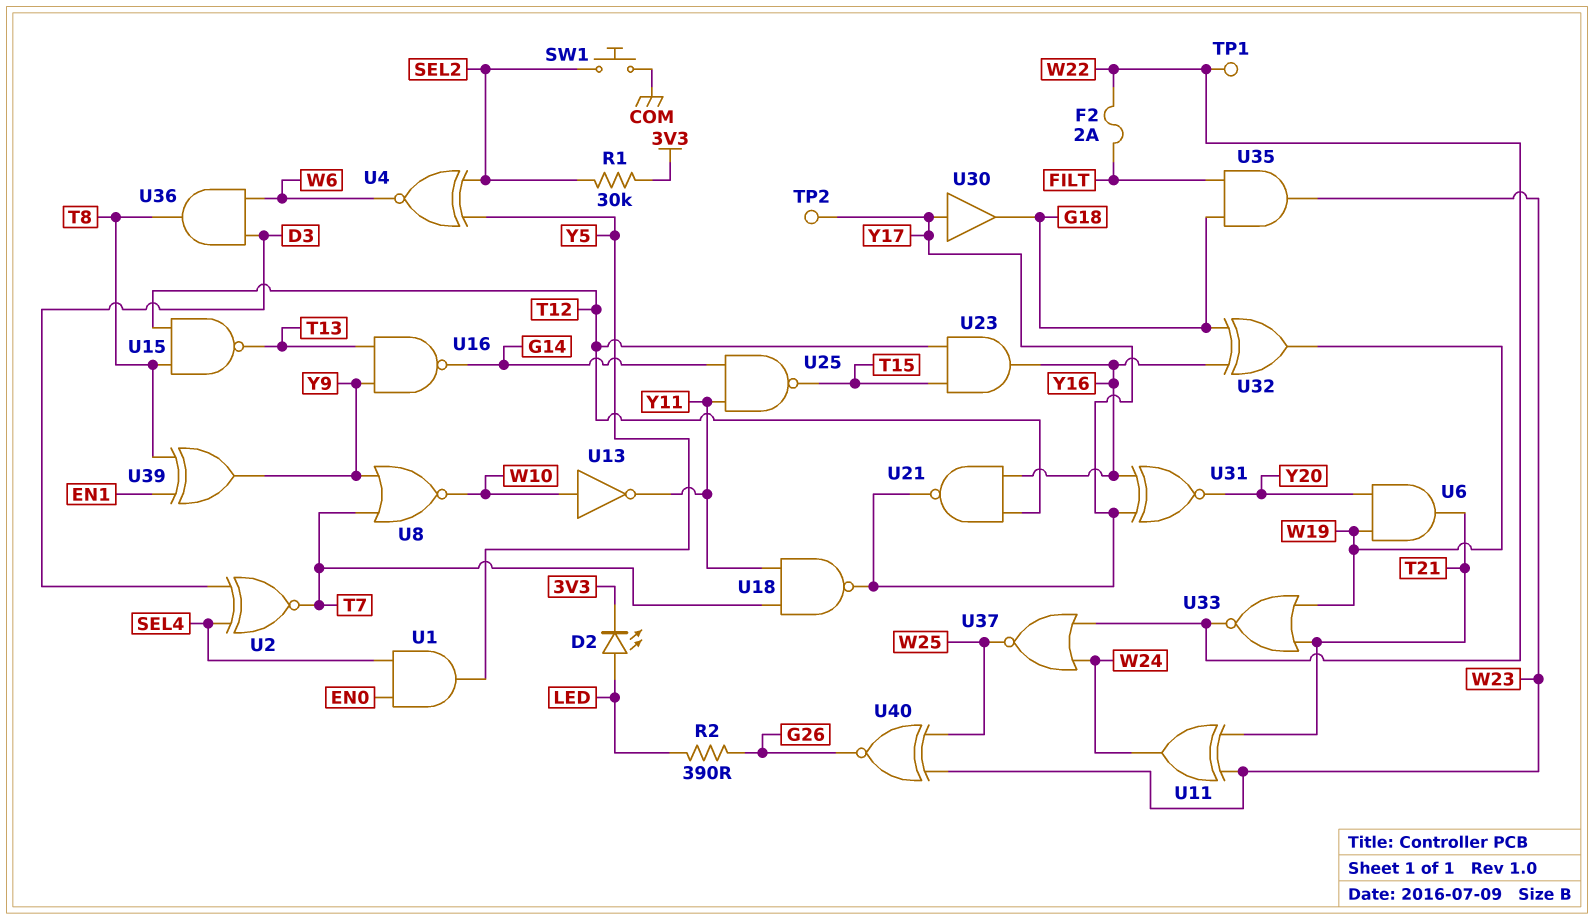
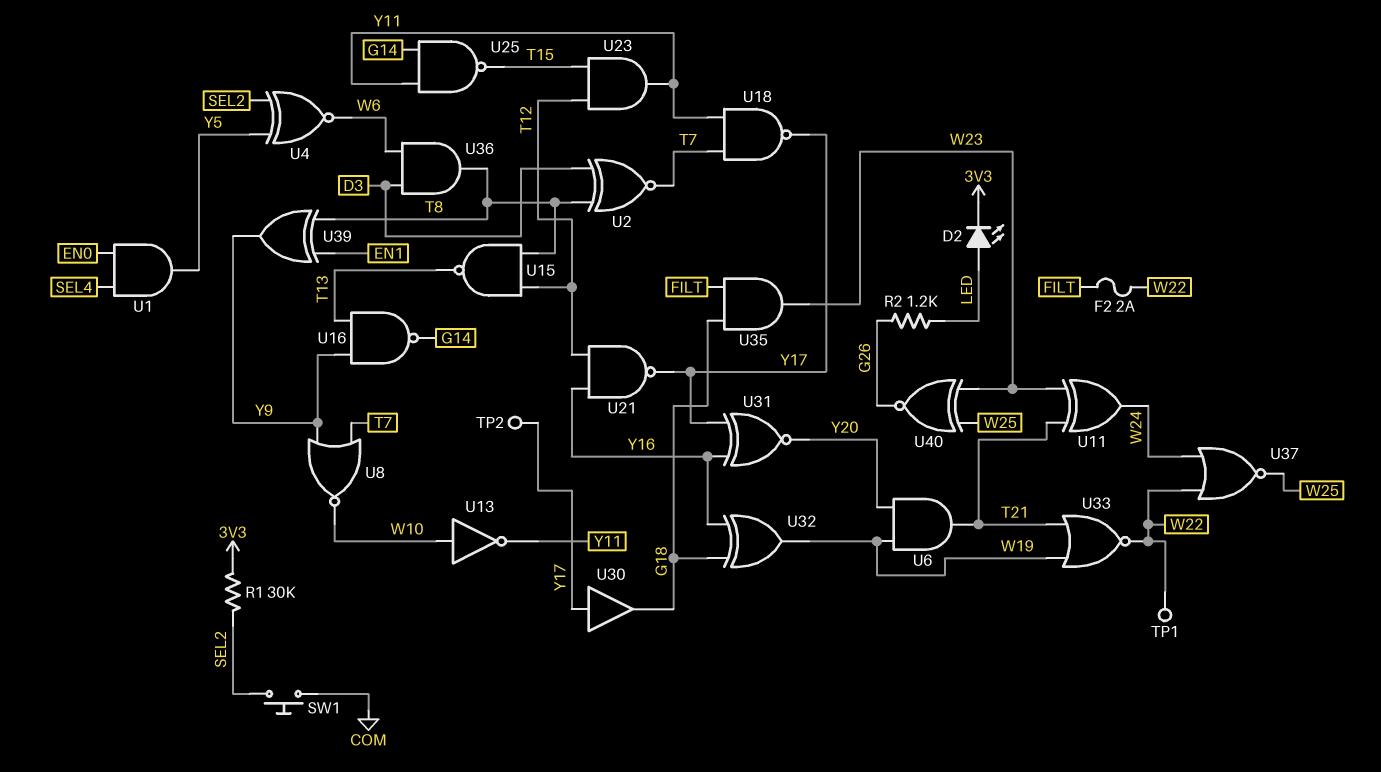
R2: 390 (G26, LED) -> 1.2k (G26, LED)
U2: XNOR (in D3, in SEL4, out T7) -> XNOR (in D3, in T8, out T7)
U23: AND (in T12, in T15, out Y16) -> AND (in T12, in T15, out Y11)

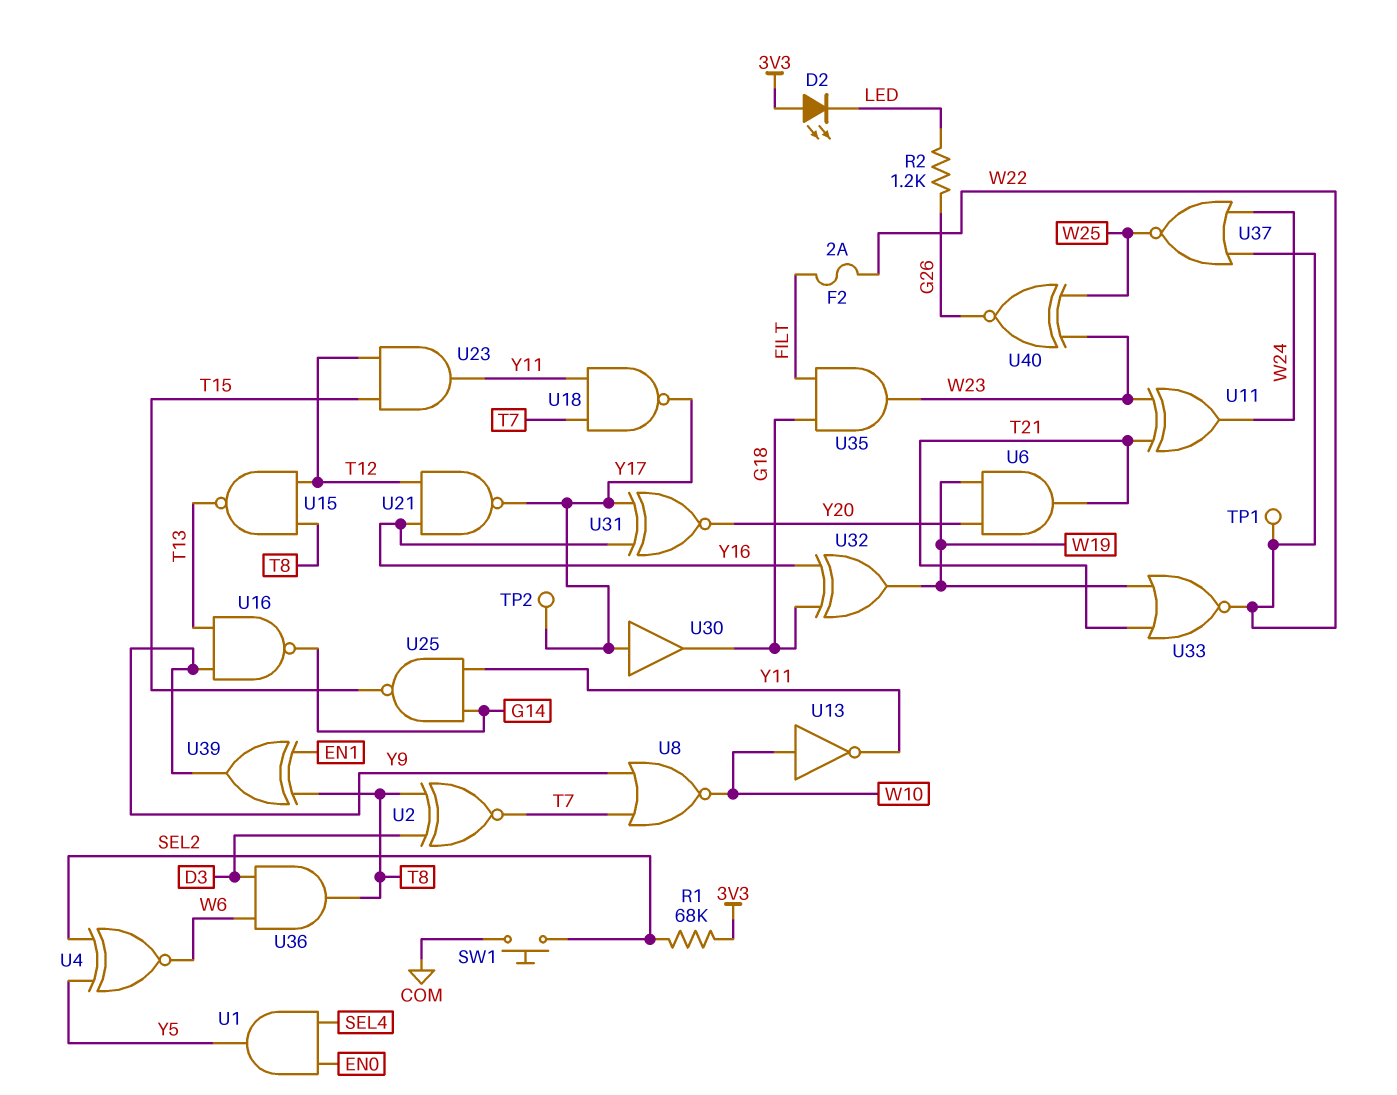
D2: LED (A LED, K 3V3) -> LED (A 3V3, K LED)
R1: 30k (3V3, SEL2) -> 68k (3V3, SEL2)

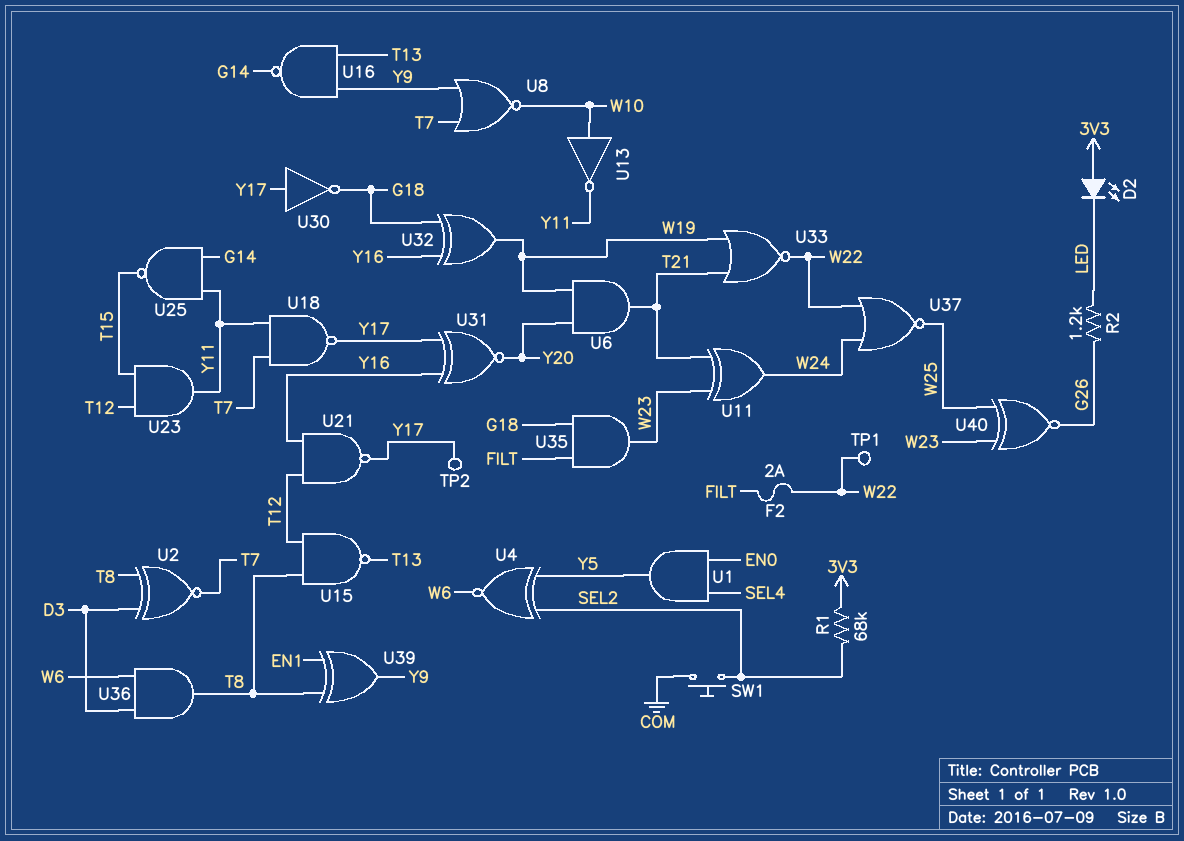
U30: buffer (in Y17, out G18) -> NOT (in Y17, out G18)

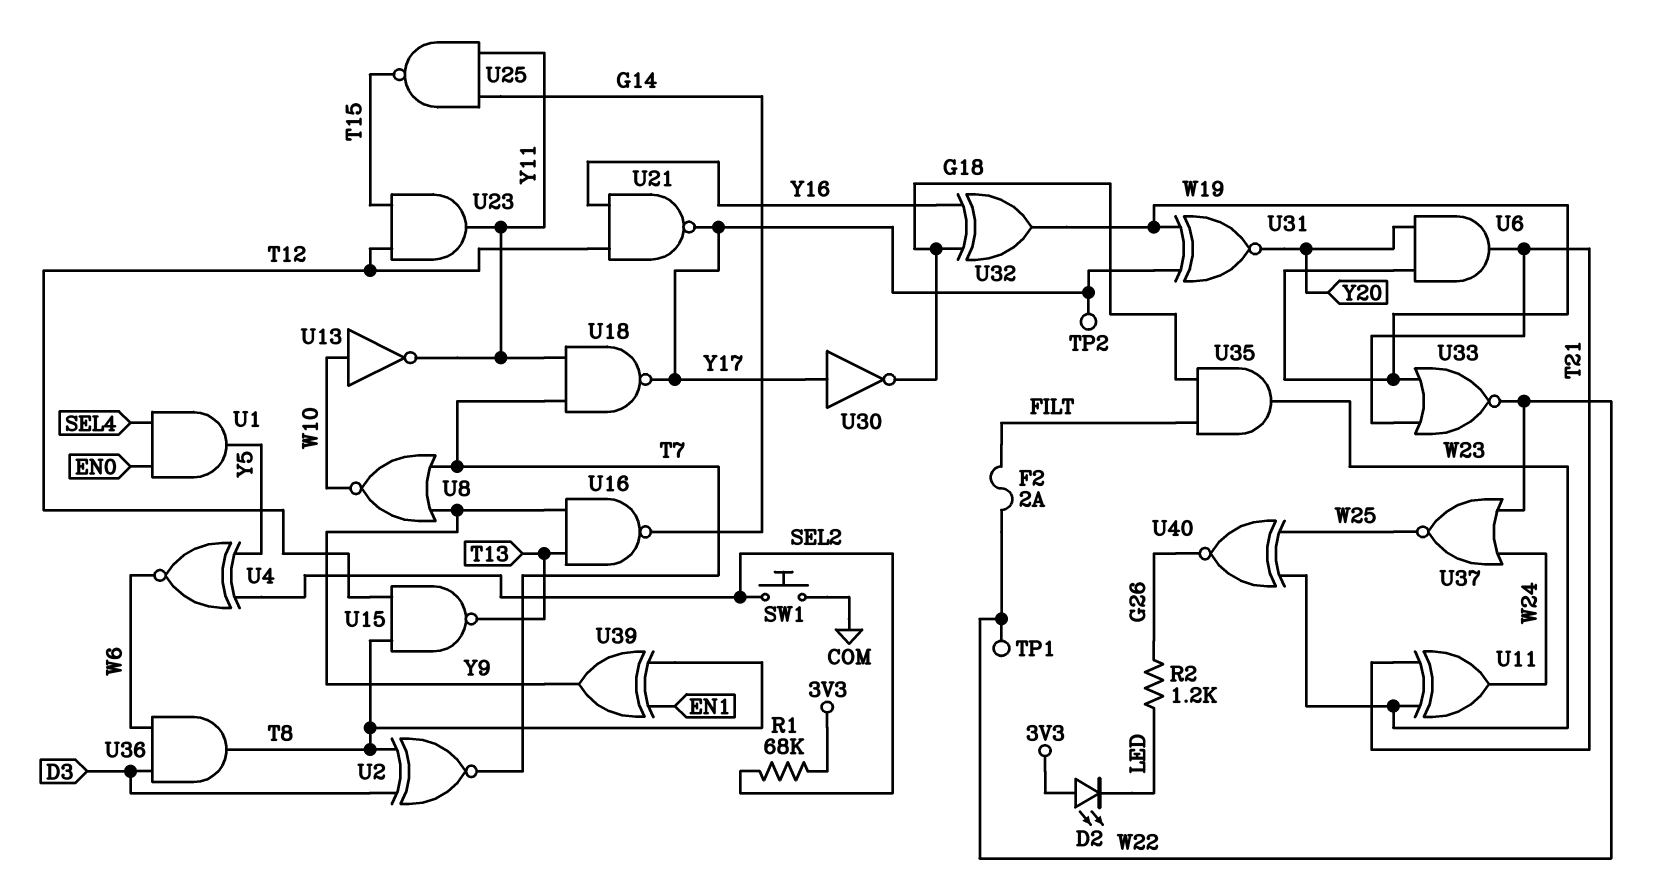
U31: XNOR (in Y16, in Y17, out Y20) -> XNOR (in W19, in Y17, out Y20)

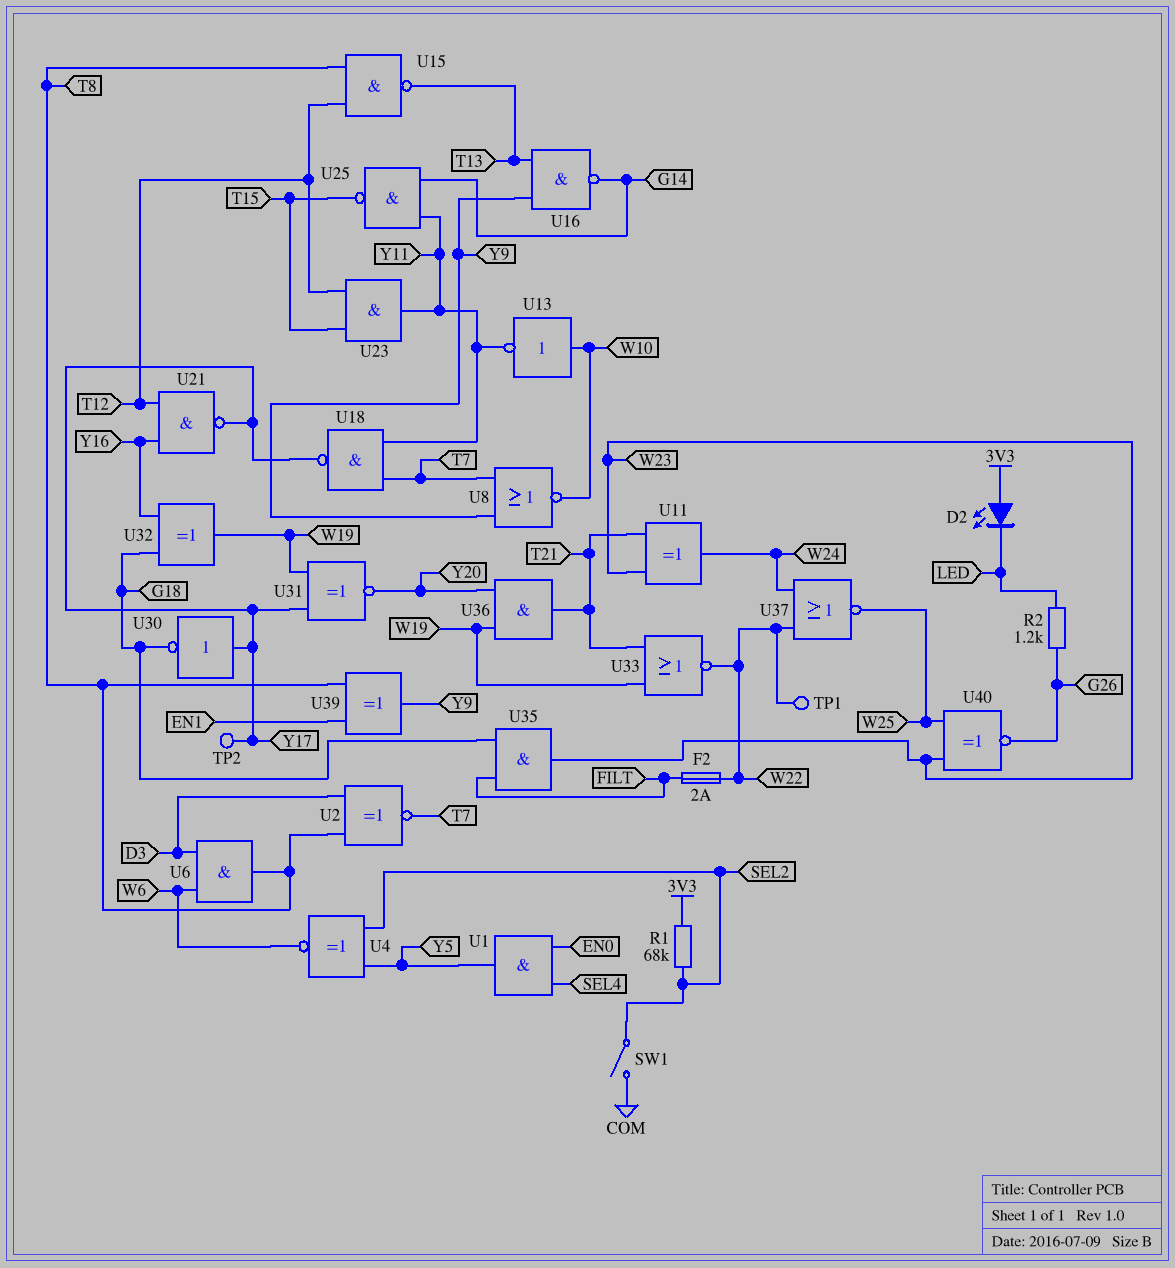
SW1: button (COM, SEL2) -> switch (COM, SEL2)
U6: AND (in W19, in Y20, out T21) -> AND (in D3, in W6, out T8)
U36: AND (in D3, in W6, out T8) -> AND (in W19, in Y20, out T21)

